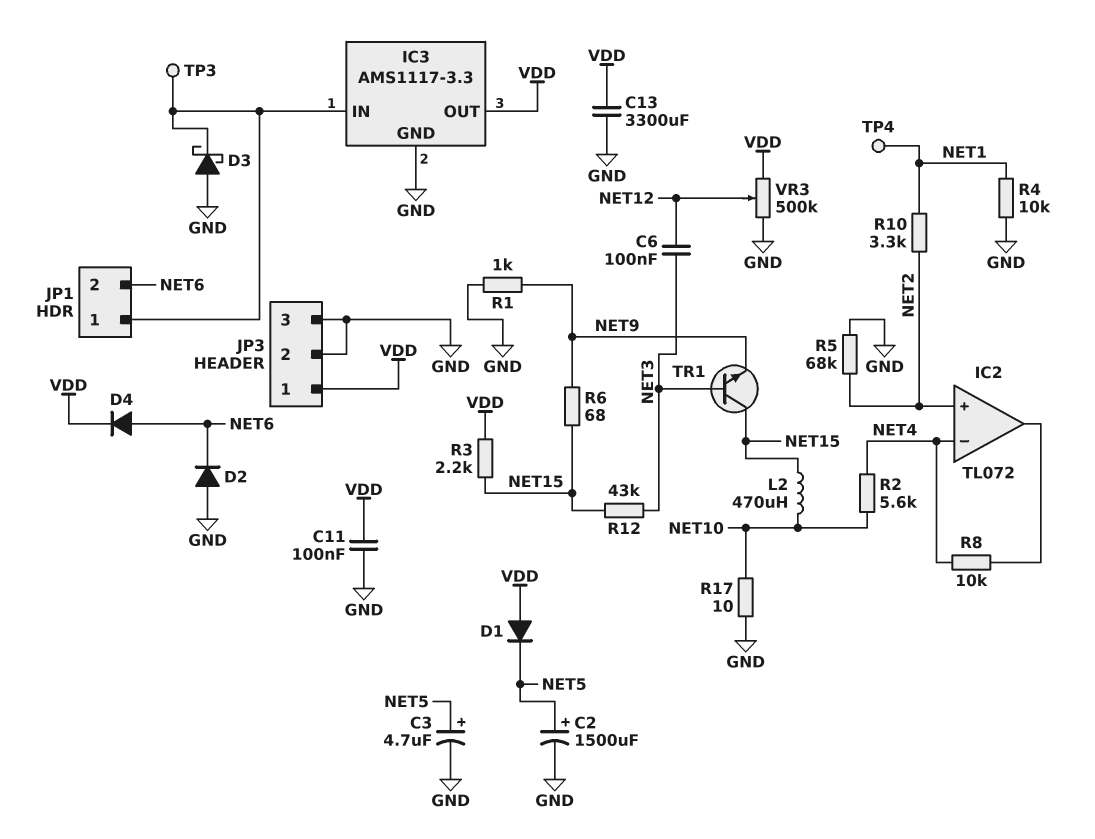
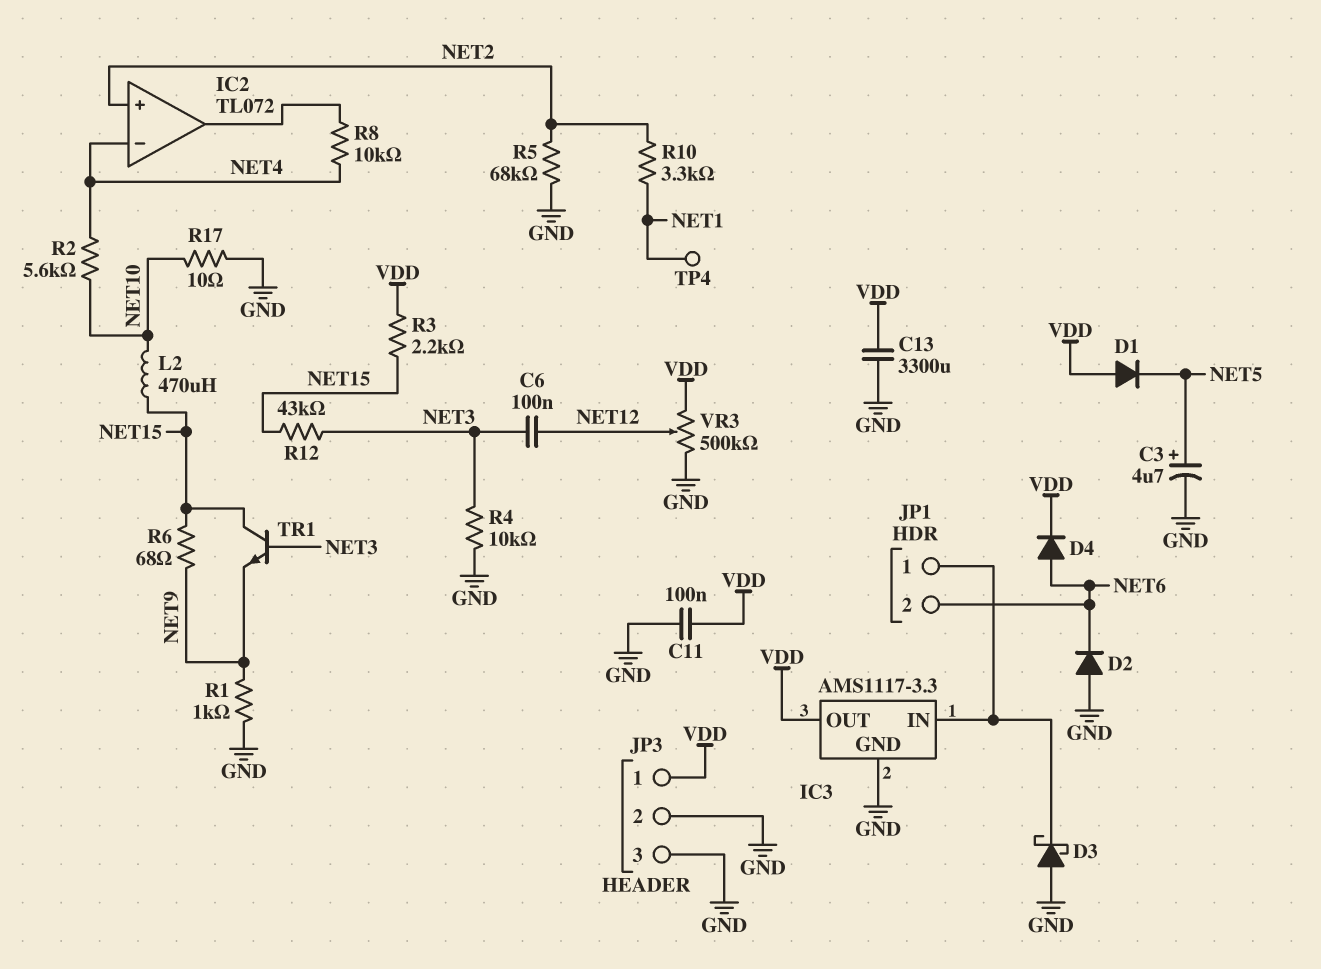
C2: 1500uF (plus NET5, minus GND) -> none
R4: 10k (GND, NET1) -> 10k (GND, NET3)
TP3: test point (IC3/IN) -> none

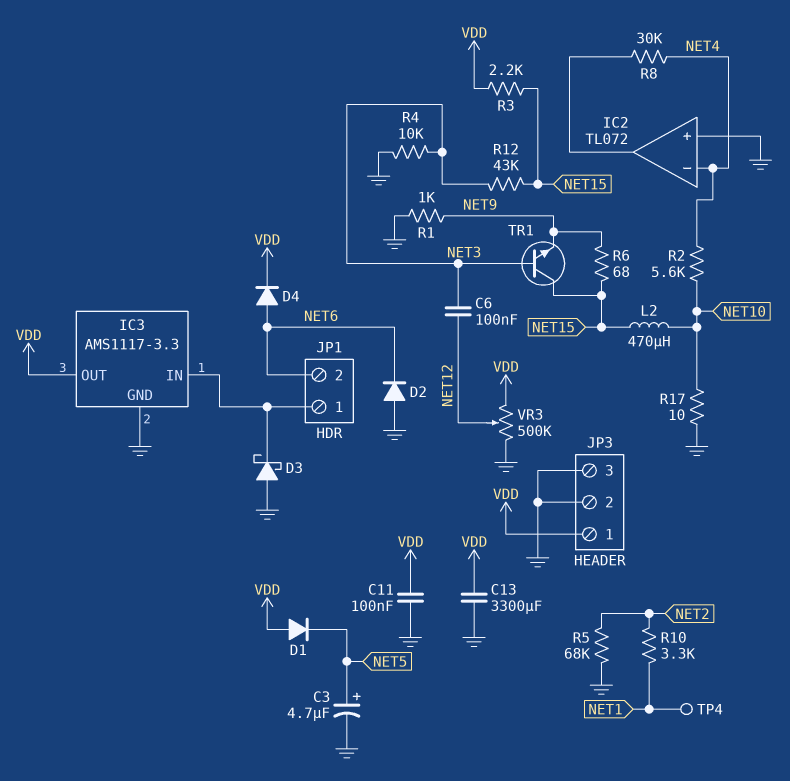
IC2 pin in+: NET2 -> GND
R8: 10k (IC2/out, NET4) -> 30k (IC2/out, NET4)

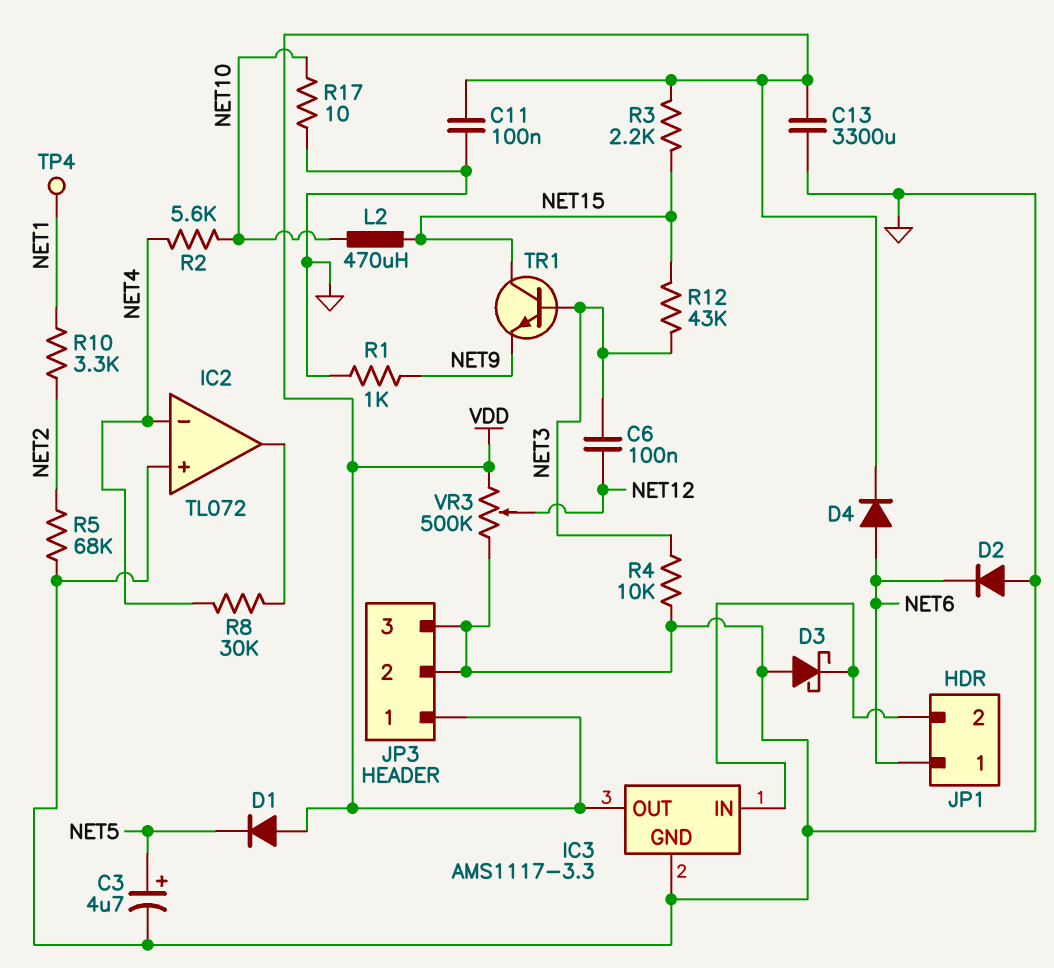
JP1 pin 1: IC3/IN -> NET6
JP1 pin 2: NET6 -> IC3/IN
R6: 68 (NET9, NET15) -> none

